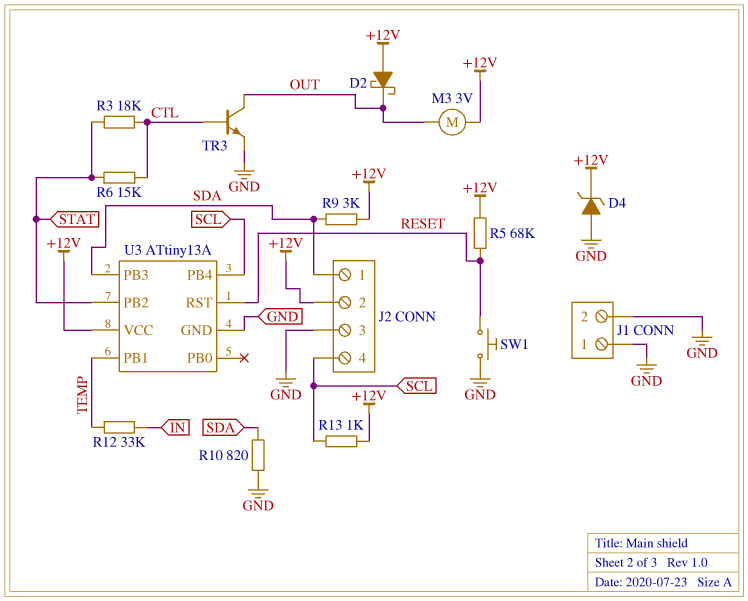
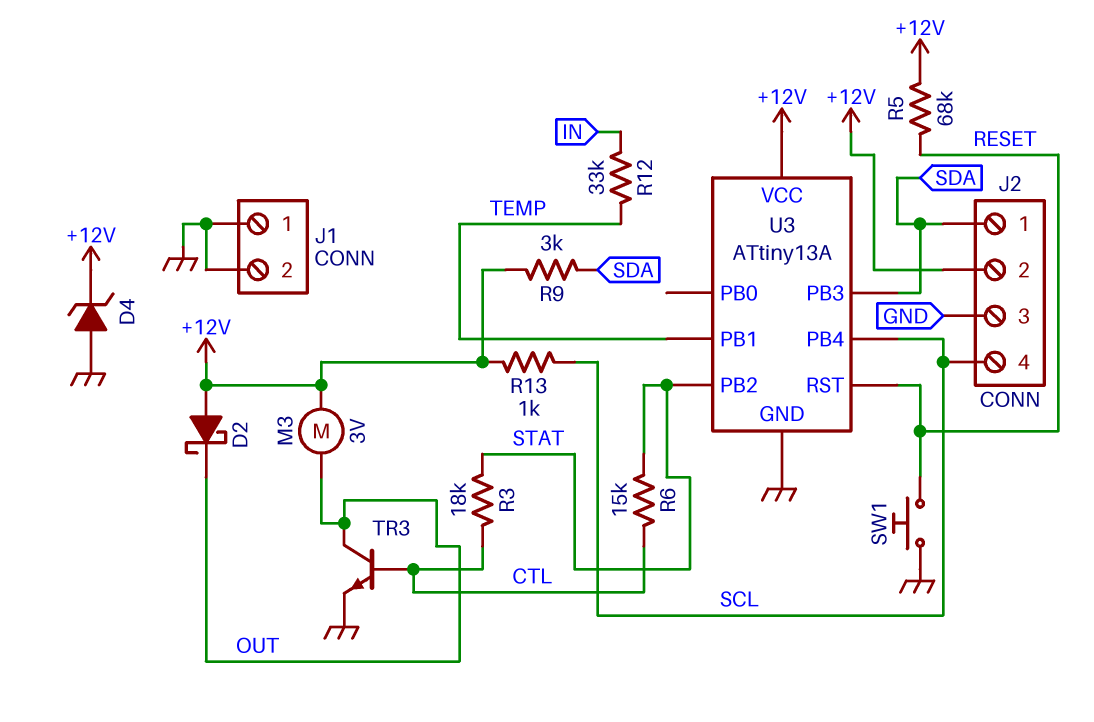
R10: 820 (GND, SDA) -> none

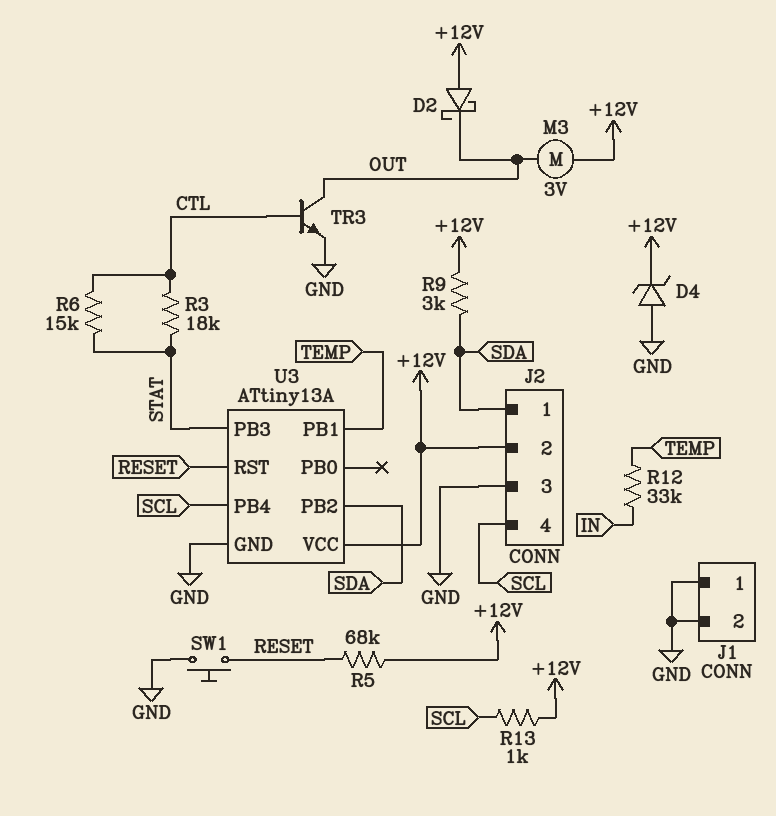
U3 pin PB2: STAT -> SDA
U3 pin PB3: SDA -> STAT

